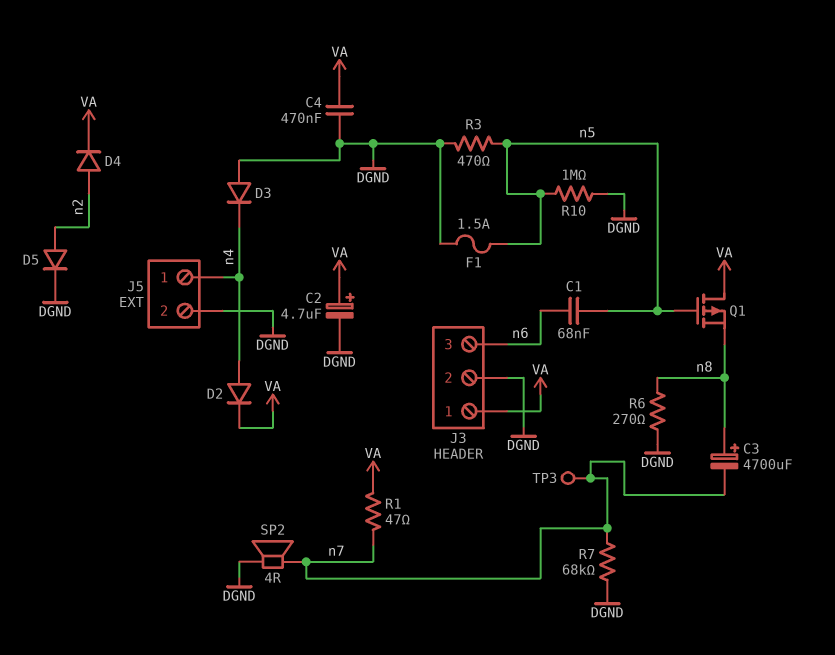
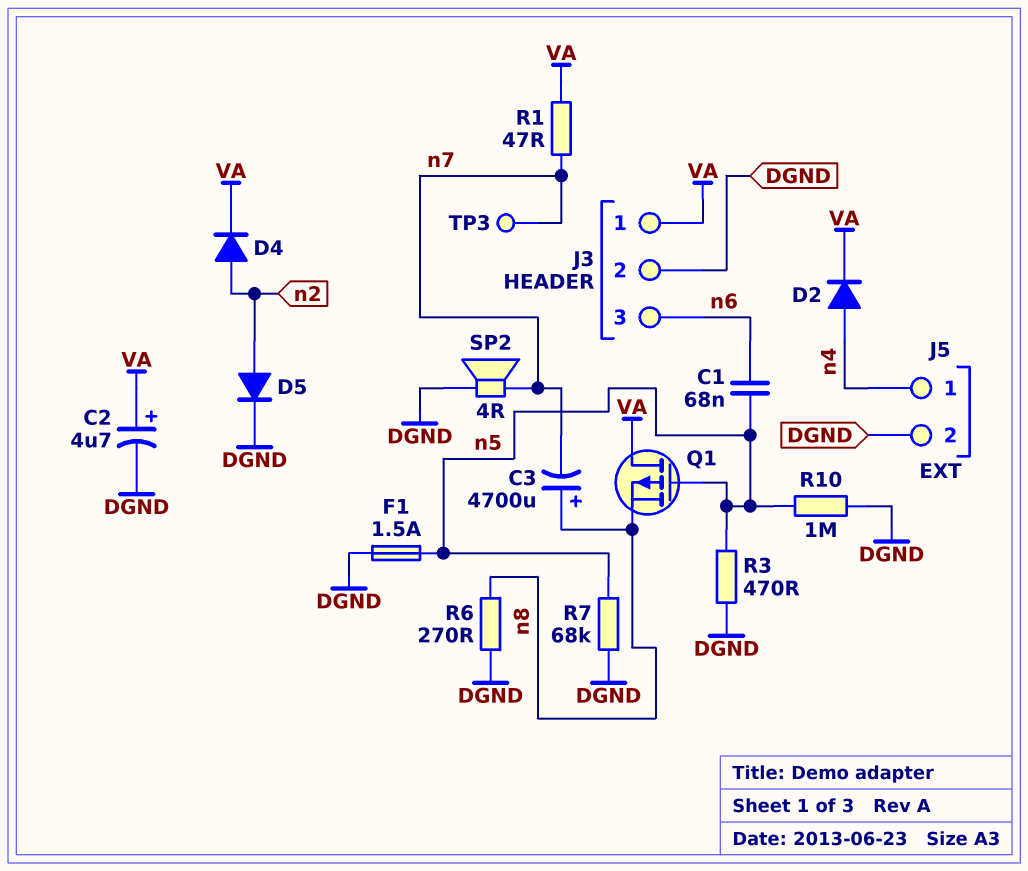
C4: 470nF (DGND, VA) -> none
D3: diode (A DGND, K n4) -> none
R7: 68k (DGND, n7) -> 68k (DGND, n5)

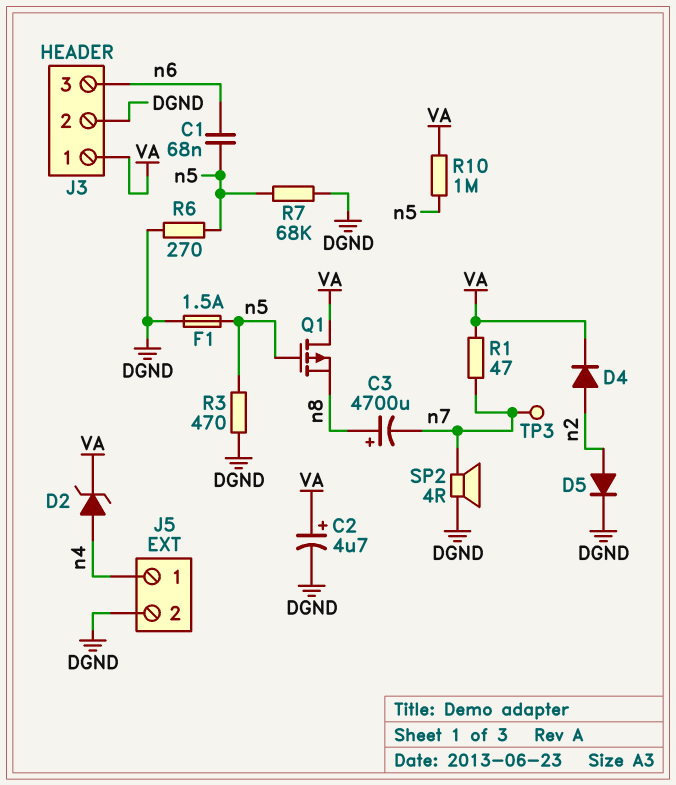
D2: diode (A n4, K VA) -> zener (A n4, K VA)
R6: 270 (DGND, n8) -> 270 (DGND, n5)
R10: 1M (DGND, n5) -> 1M (VA, n5)

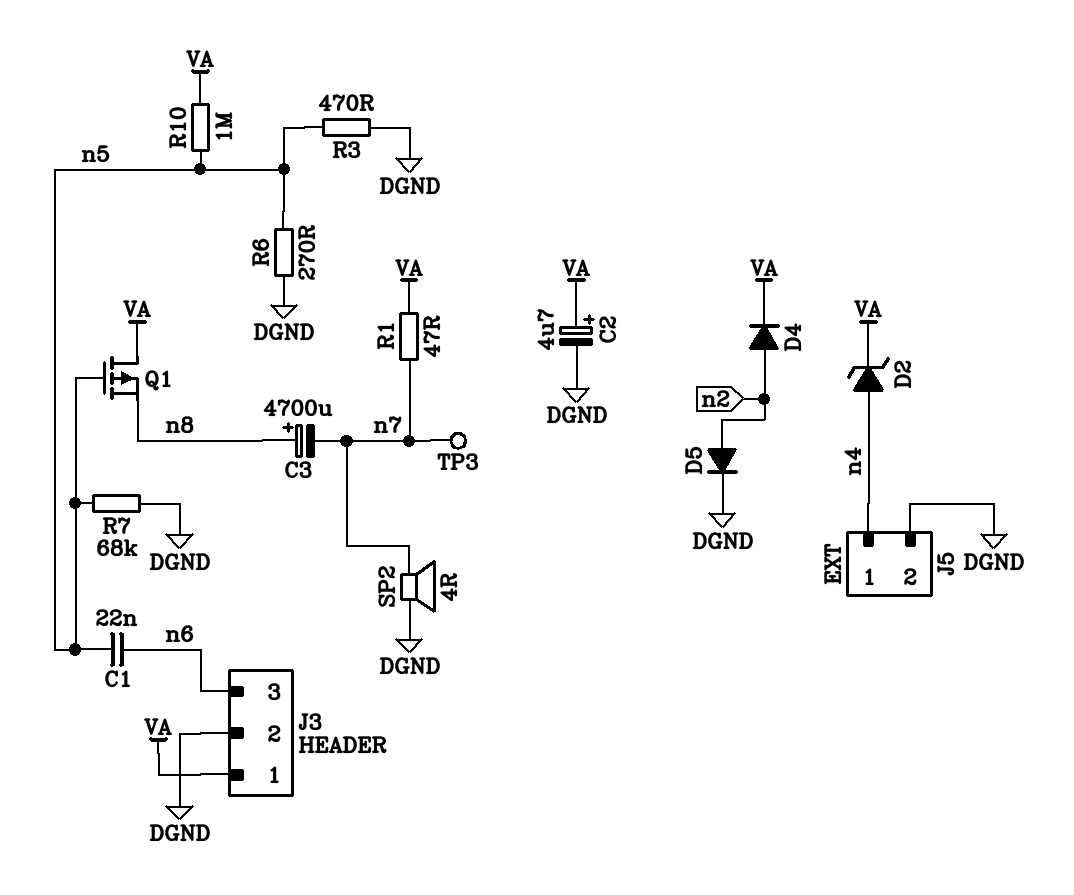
C1: 68nF (n5, n6) -> 22nF (n5, n6)
F1: 1.5A (DGND, n5) -> none

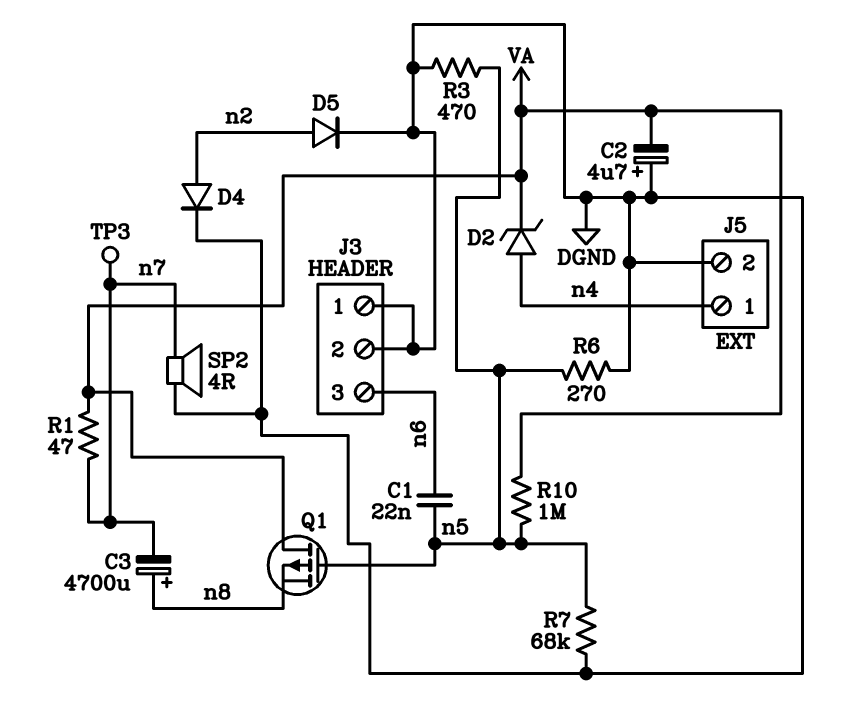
C2: 4.7uF (plus VA, minus DGND) -> 4.7uF (plus DGND, minus VA)
D4: diode (A n2, K VA) -> diode (A n2, K DGND)
J3 pin 1: VA -> DGND

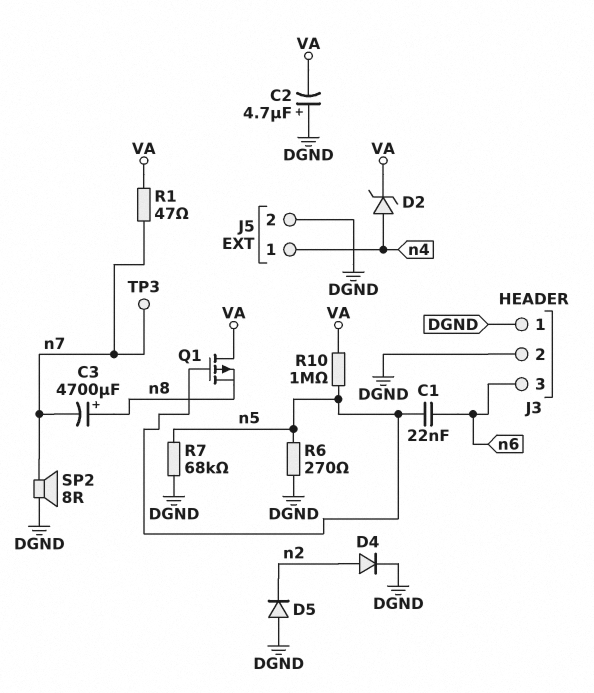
D5: diode (A n2, K DGND) -> diode (A DGND, K n2)
R3: 470 (DGND, n5) -> none
SP2: speaker 4R (DGND, n7) -> speaker 8R (DGND, n7)

